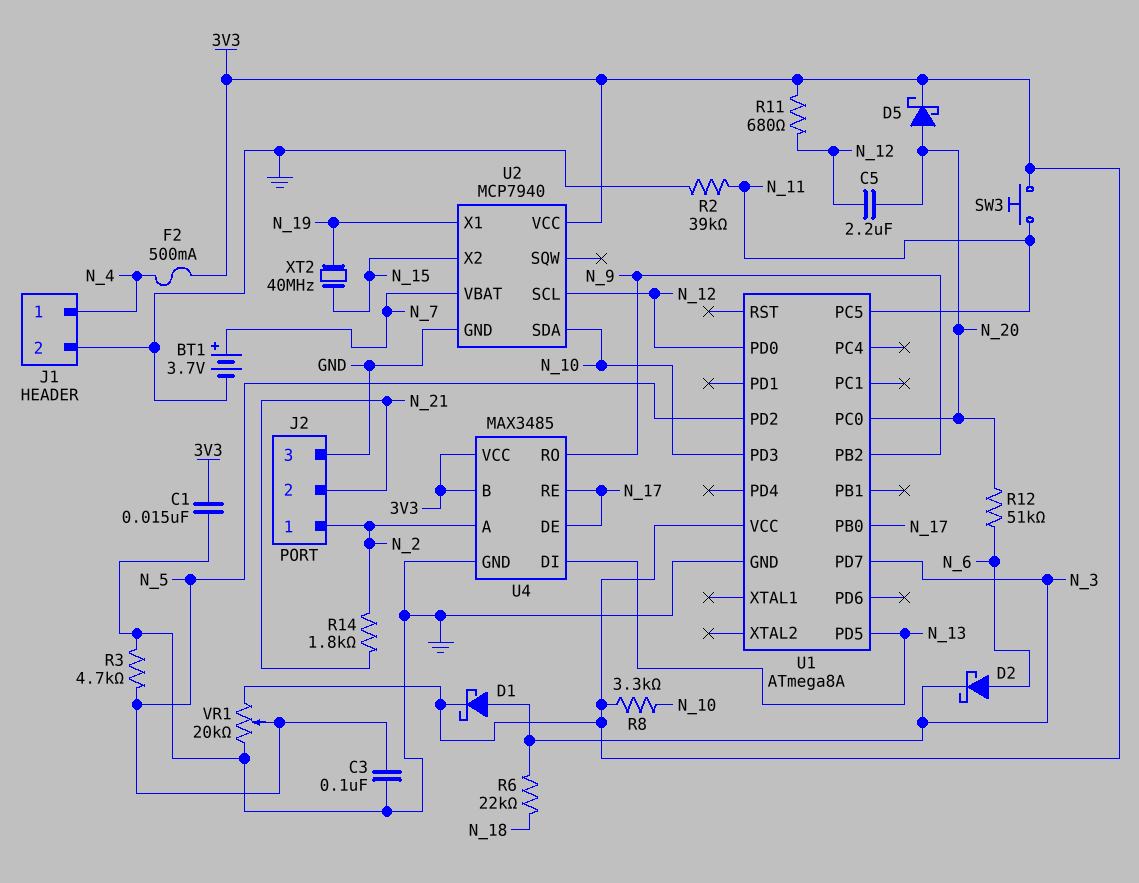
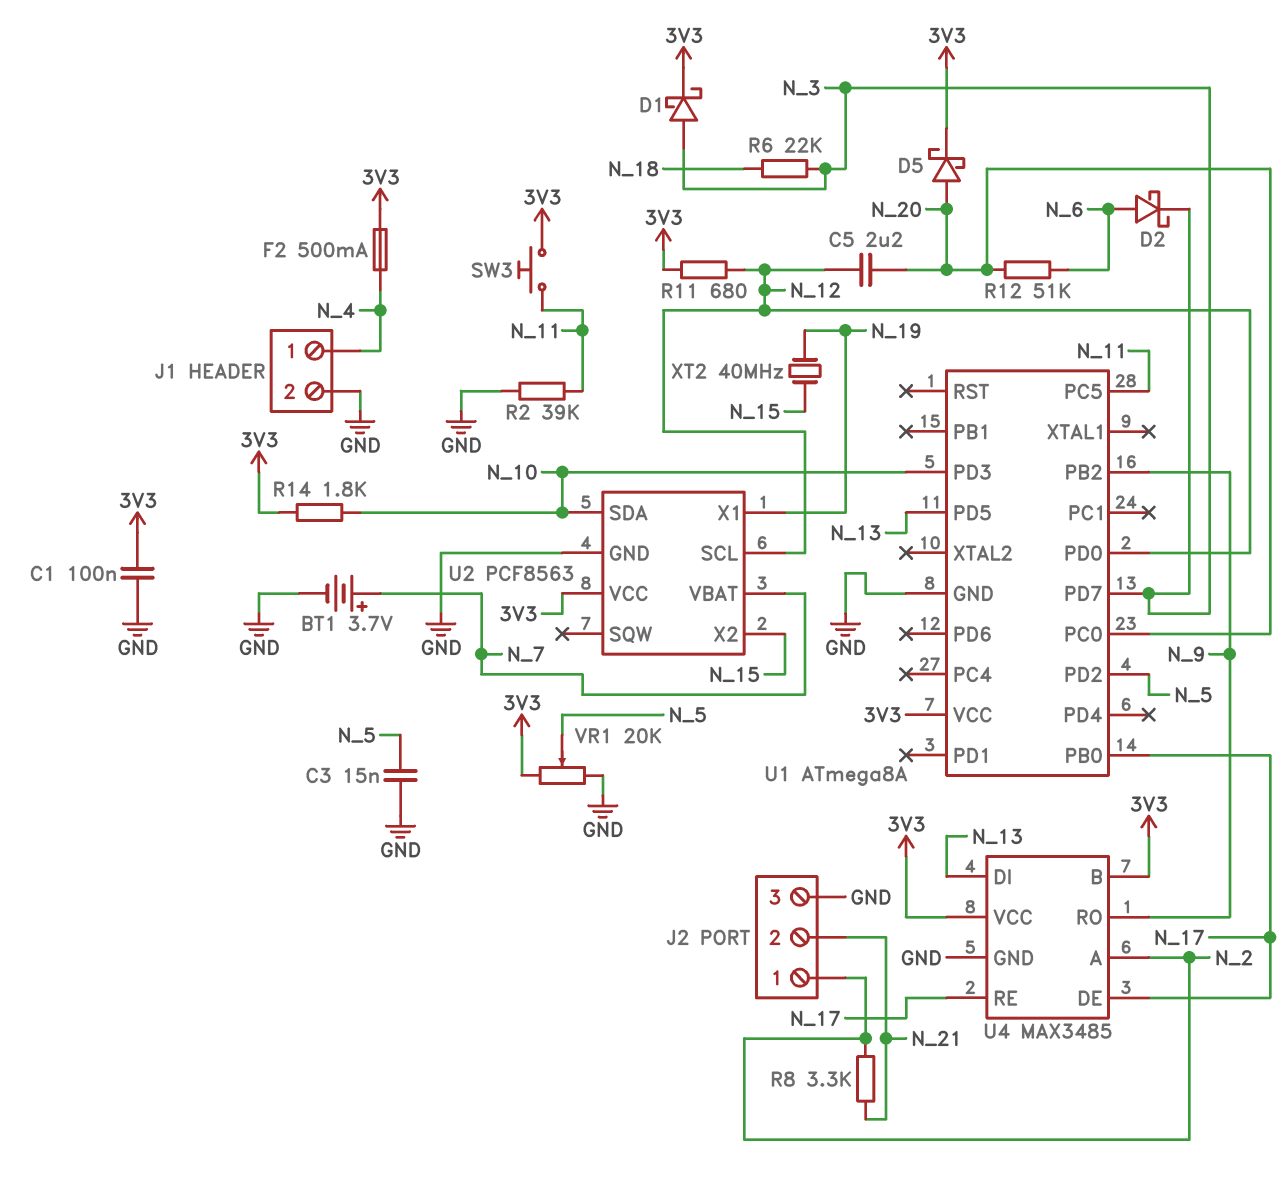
C1: 15nF (3V3, GND) -> 100nF (3V3, GND)
C3: 100nF (GND, N_5) -> 15nF (GND, N_5)
R3: 4.7k (GND, N_5) -> none
R8: 3.3k (3V3, N_10) -> 3.3k (N_2, N_21)
R14: 1.8k (N_2, N_21) -> 1.8k (3V3, N_10)
U2: MCP7940 -> PCF8563

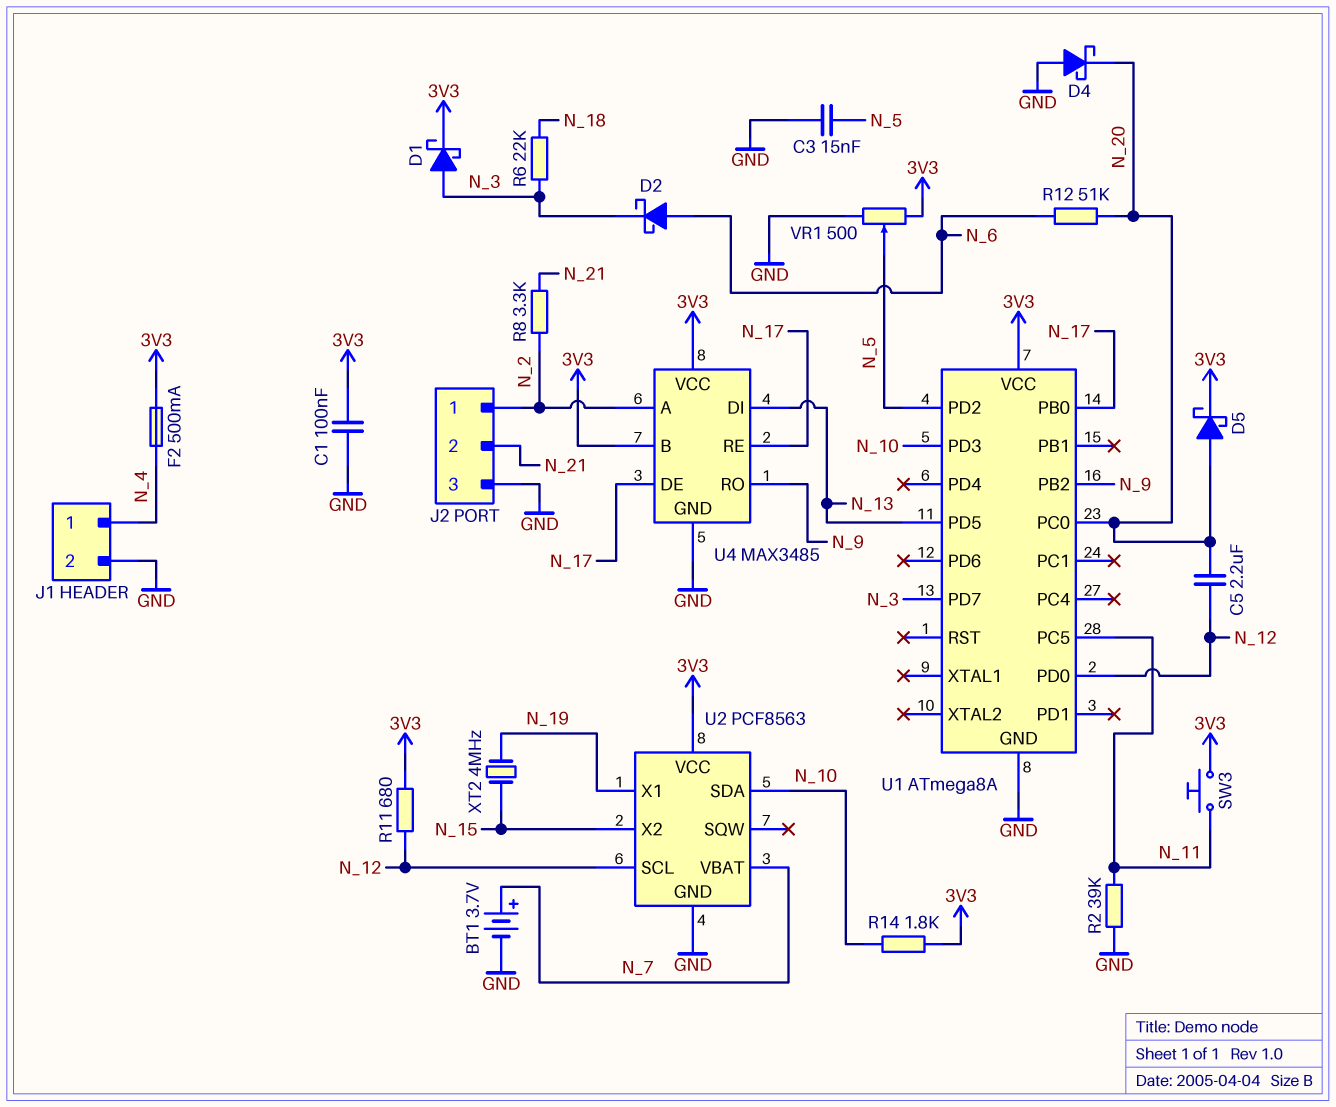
D4: none -> schottky (A GND, K N_20)
VR1: 20k (3V3, GND, wiper N_5) -> 500 (3V3, GND, wiper N_5)
XT2: 40MHz (N_15, N_19) -> 4MHz (N_15, N_19)

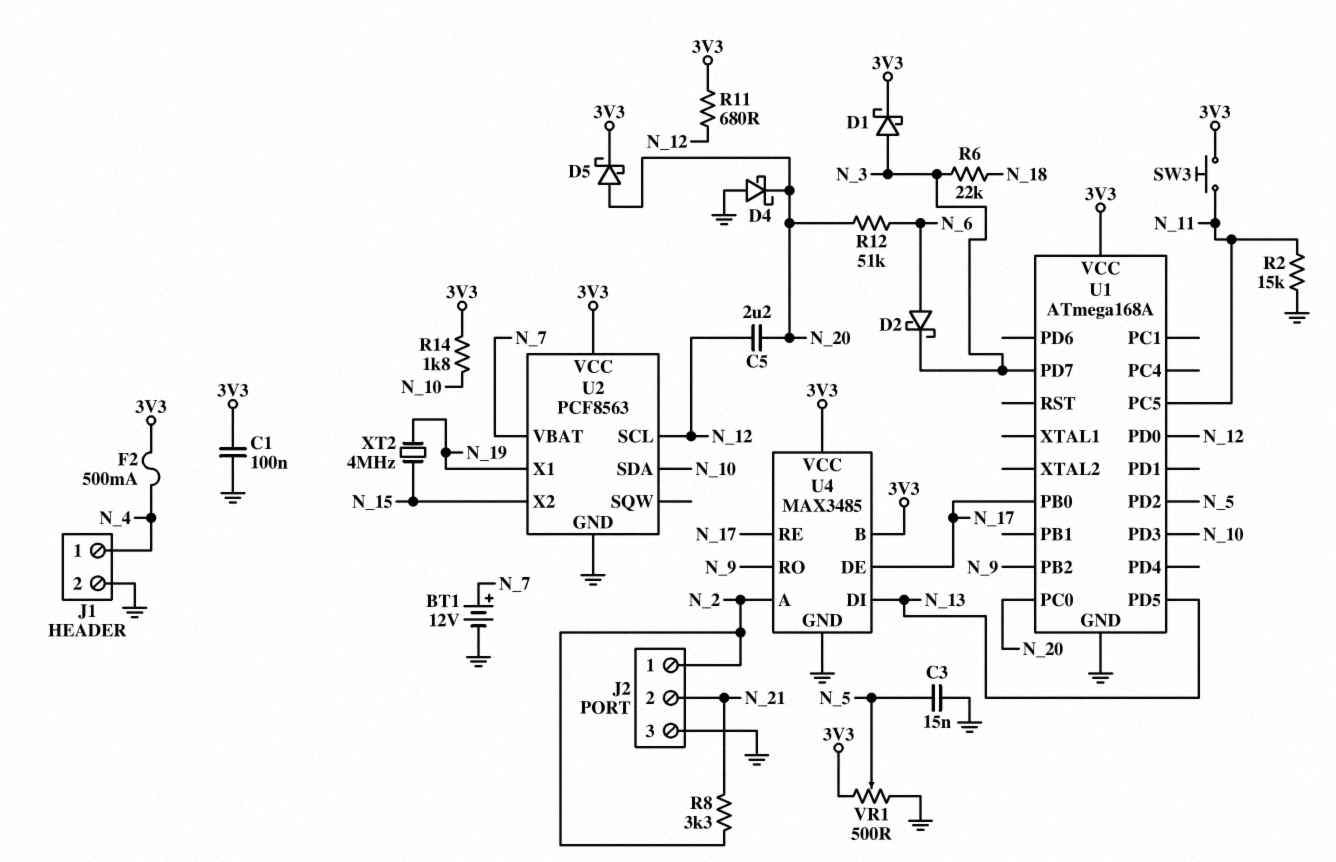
BT1: 3.7V (plus N_7, minus GND) -> 12V (plus N_7, minus GND)
R2: 39k (GND, N_11) -> 15k (GND, N_11)
U1: ATmega8A -> ATmega168A

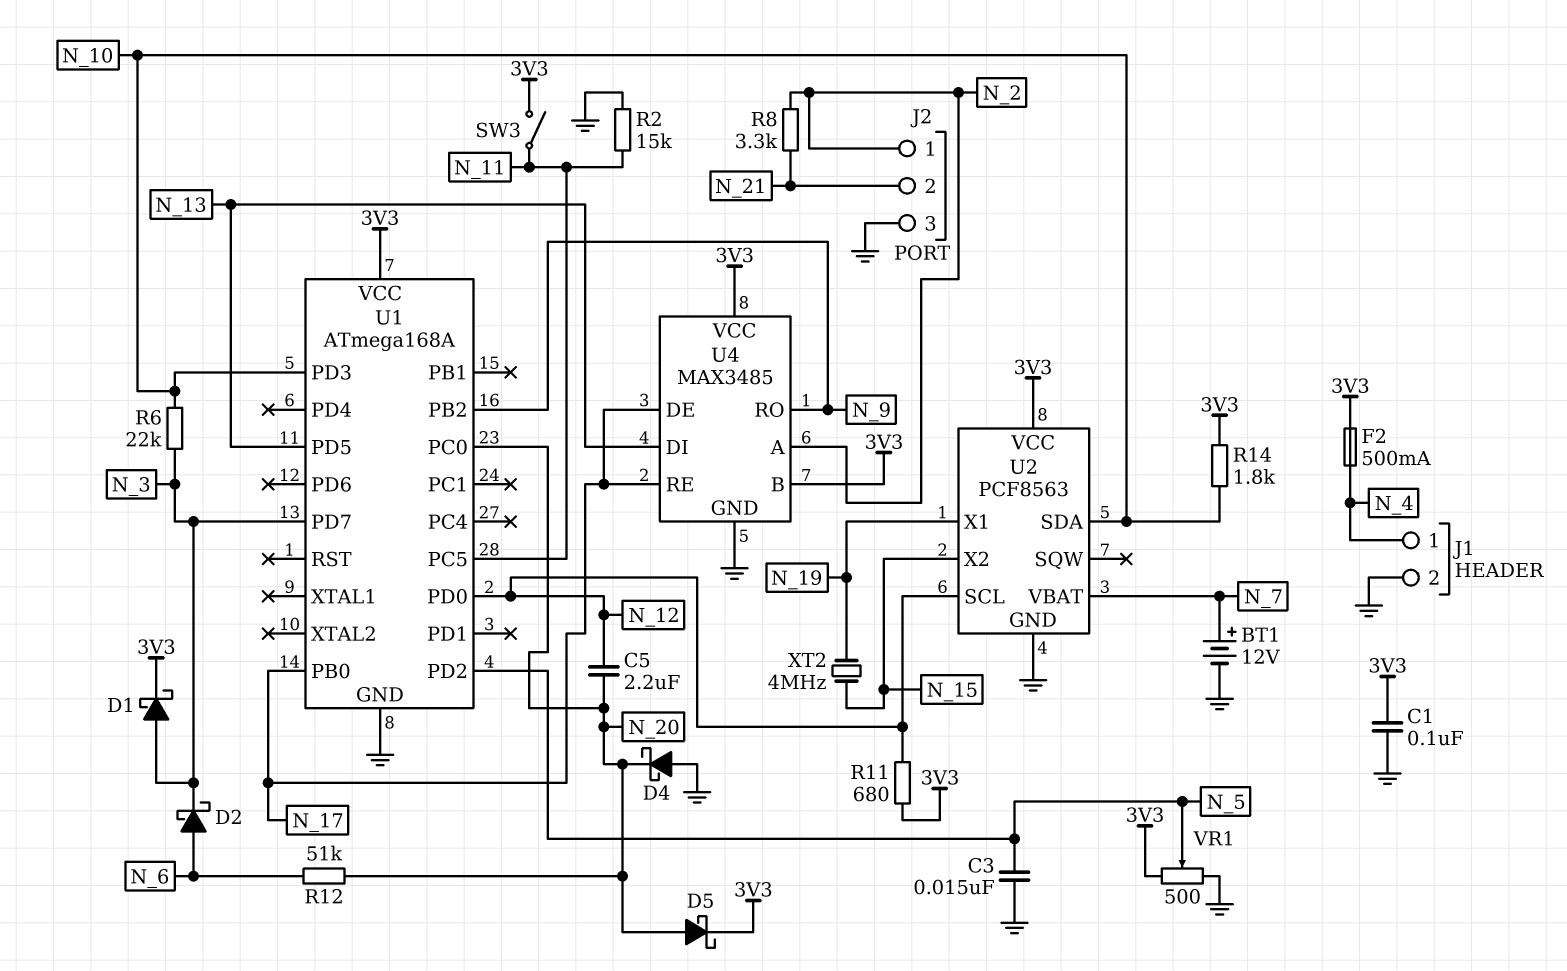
R6: 22k (N_3, N_18) -> 22k (N_3, N_10)
SW3: button (3V3, N_11) -> switch (3V3, N_11)

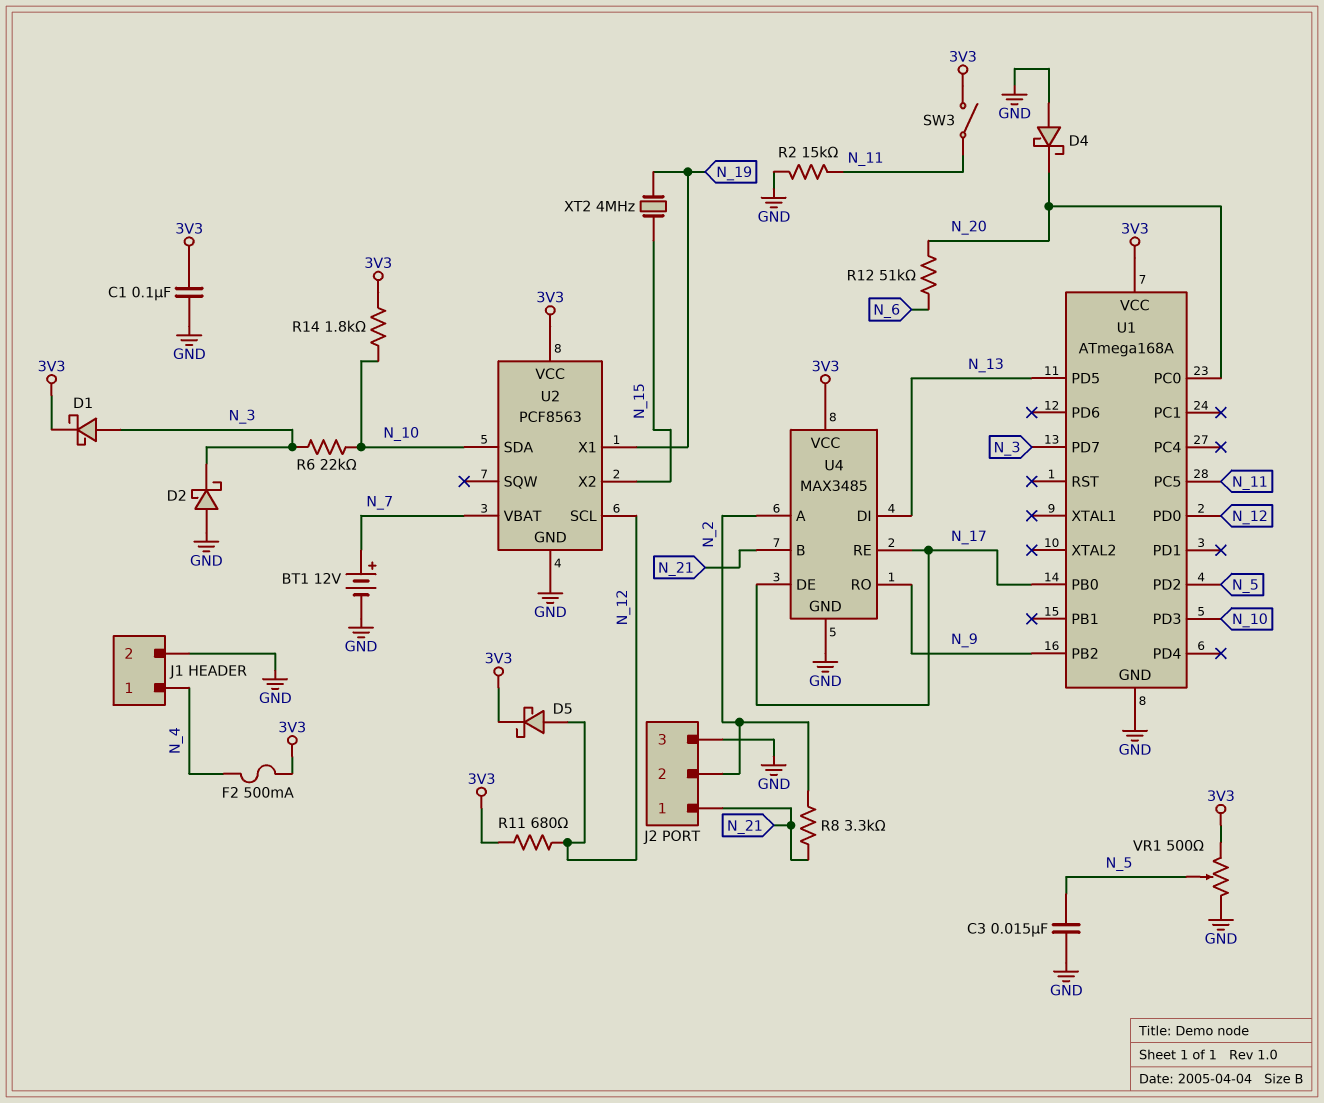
C5: 2.2uF (N_12, N_20) -> none
D2: schottky (A N_6, K N_3) -> schottky (A GND, K N_3)
D5: schottky (A N_20, K 3V3) -> schottky (A N_12, K 3V3)
J2 pin 1: N_2 -> N_21
J2 pin 2: N_21 -> N_2
U4 pin B: 3V3 -> N_21

